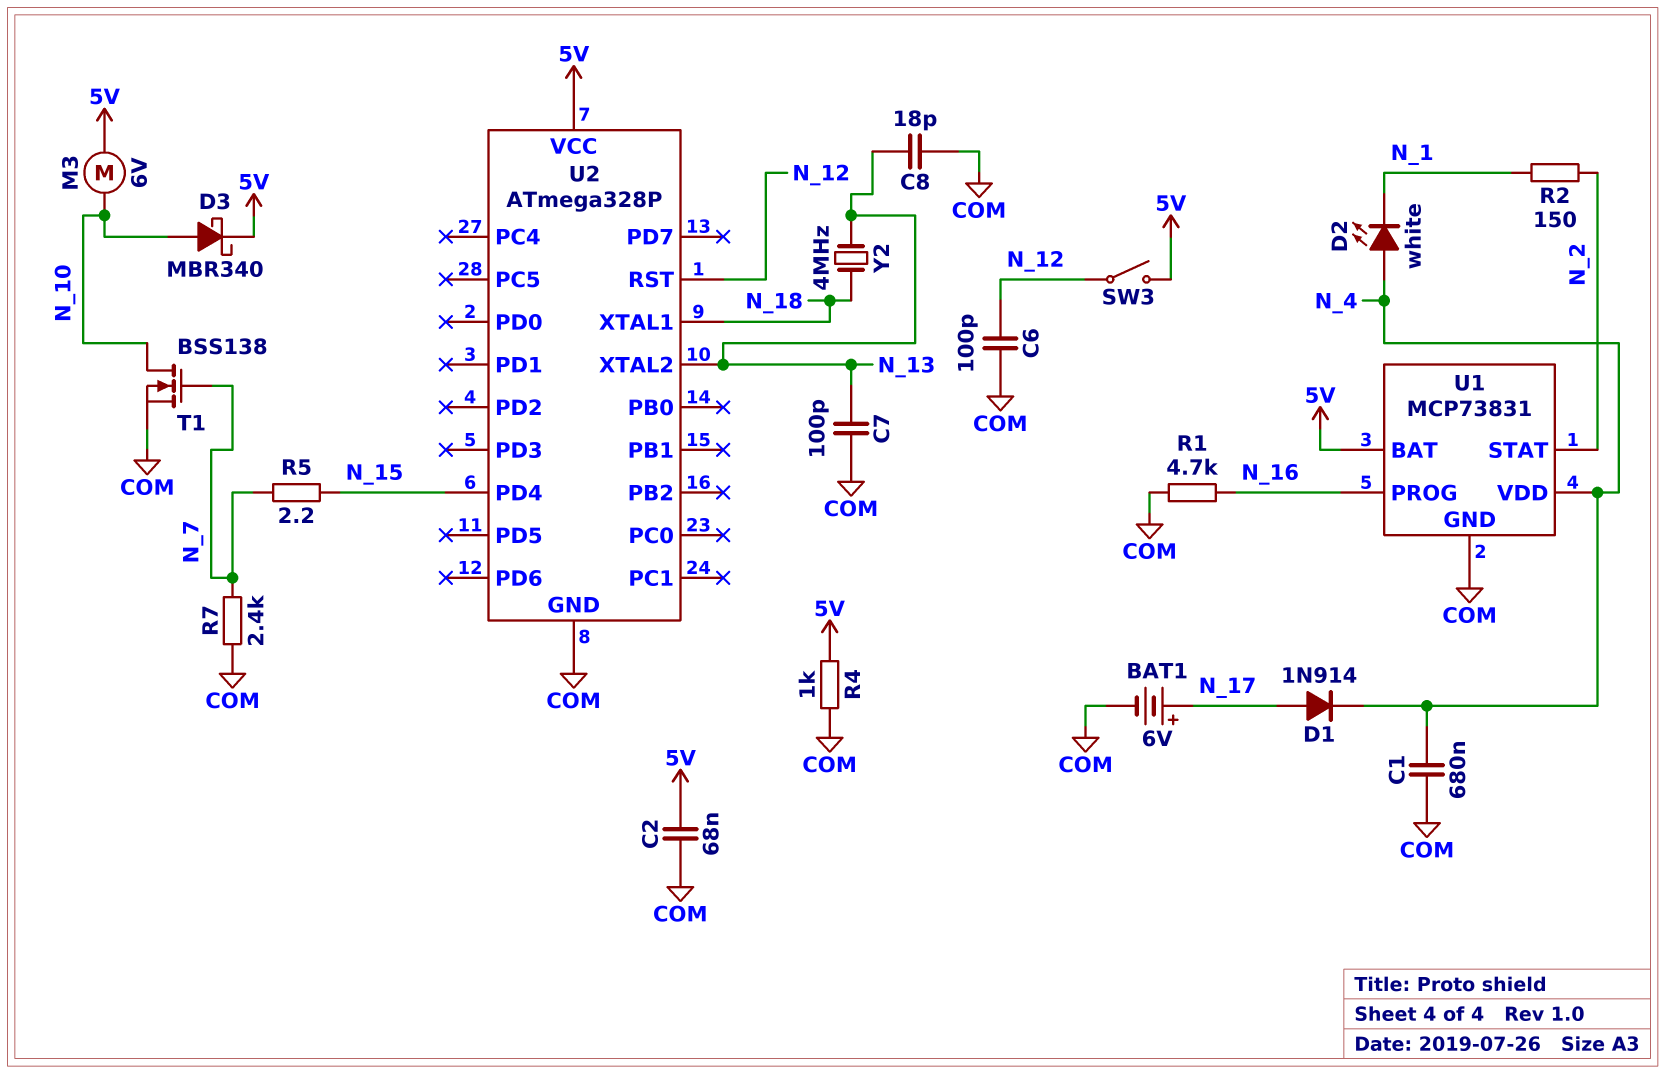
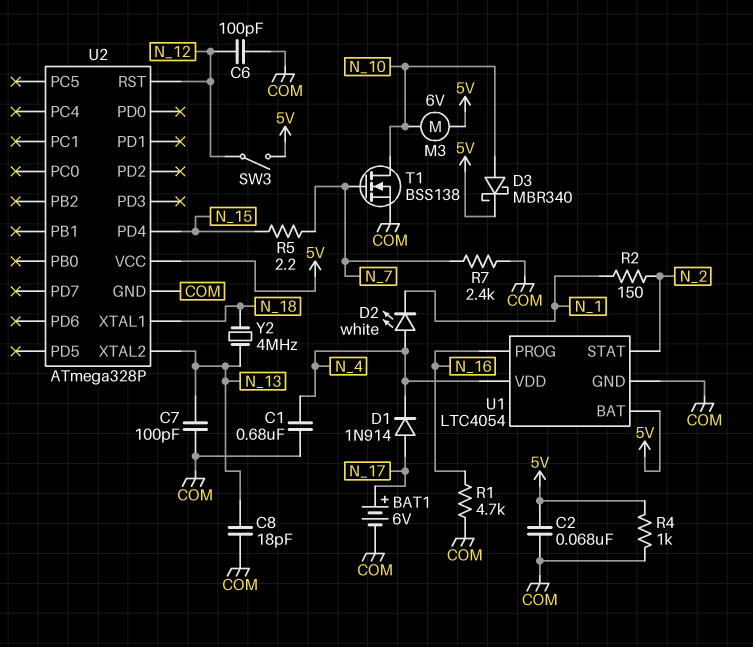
U1: MCP73831 -> LTC4054

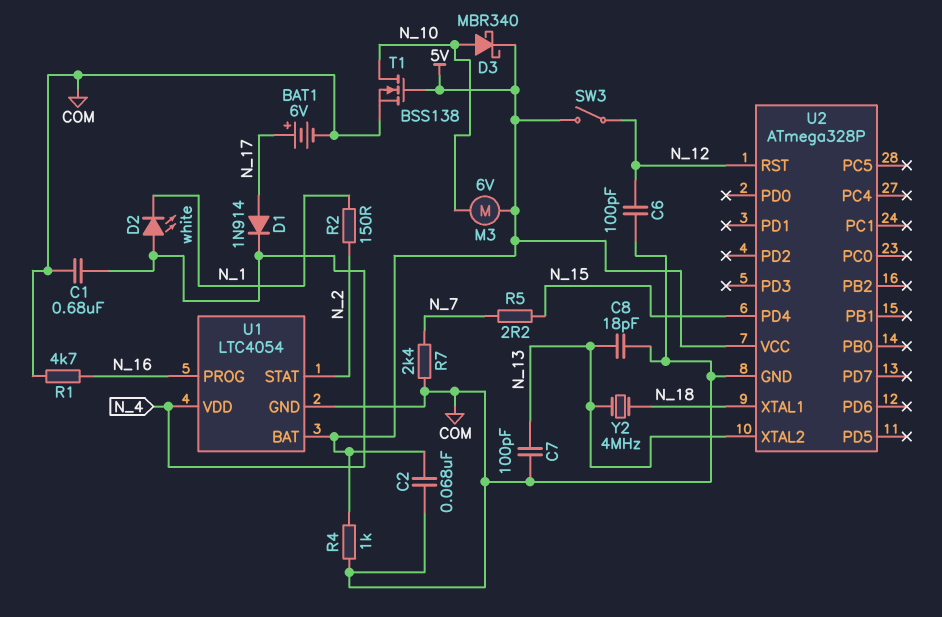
T1: NMOS BSS138 (G N_7, D N_10, S COM) -> NMOS BSS138 (G 5V, D N_10, S COM)

